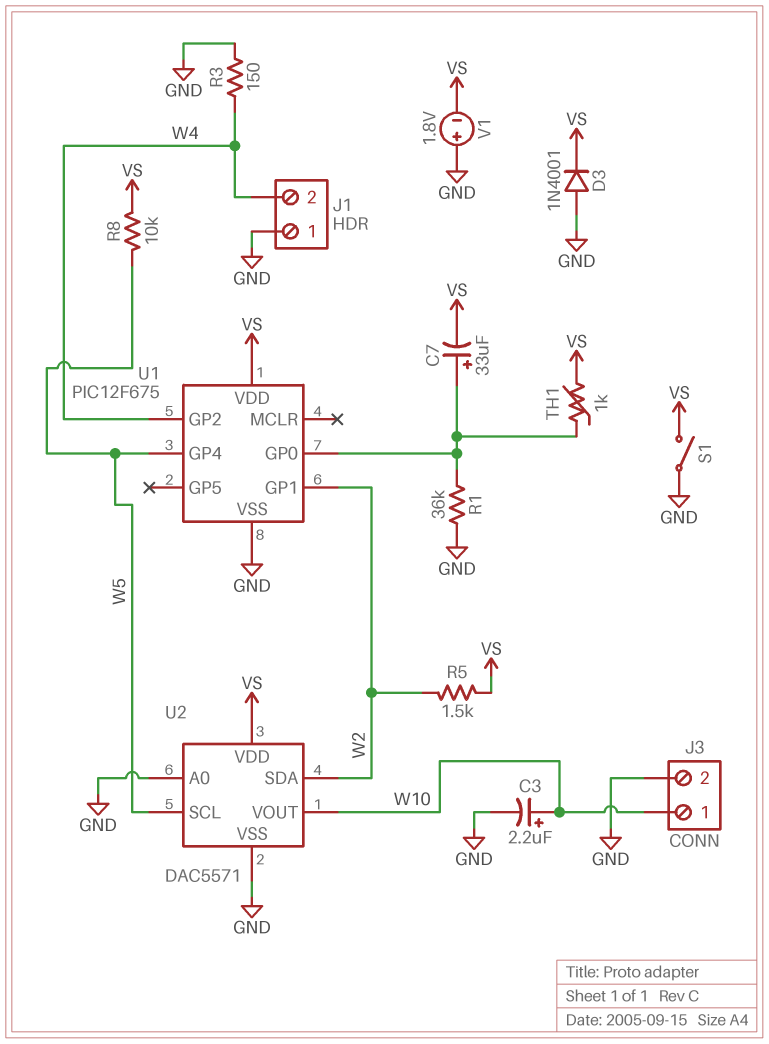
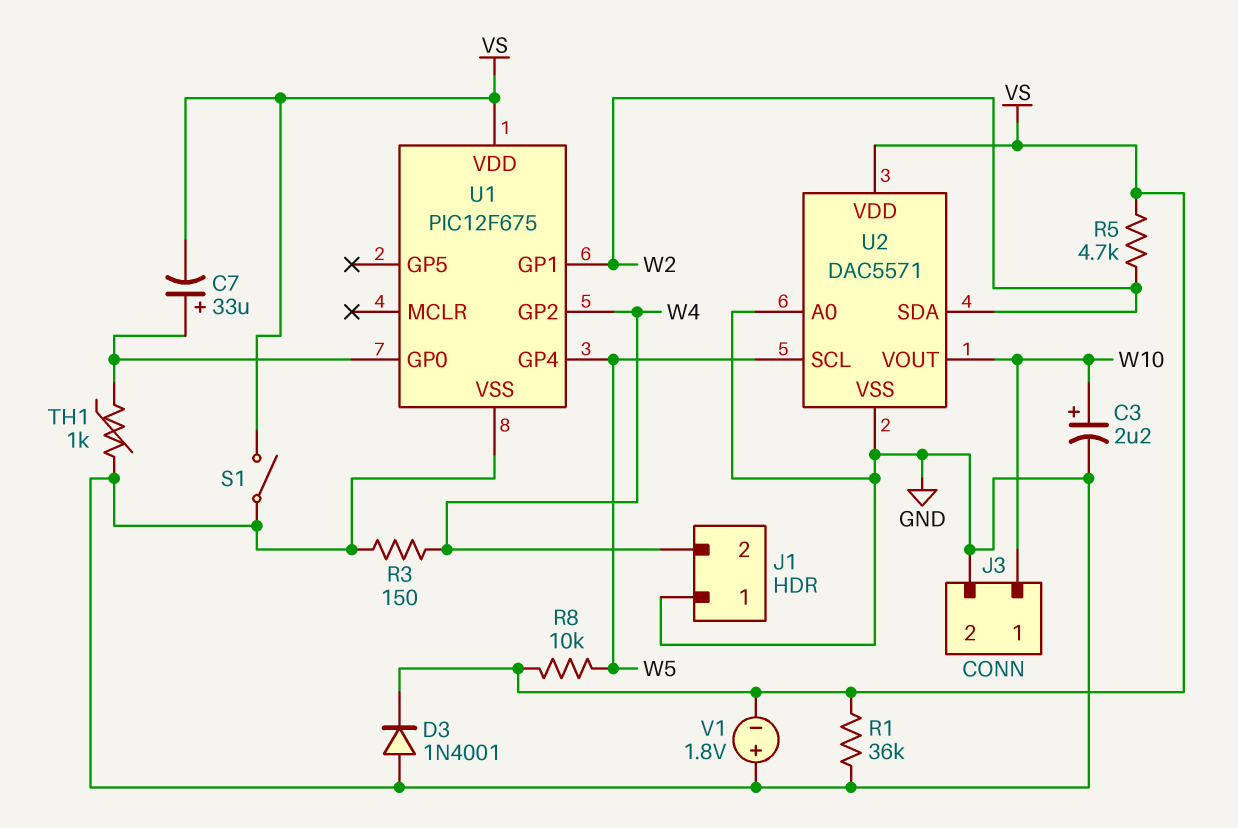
R1: 36k (GND, U1/GP0) -> 36k (GND, VS)
R5: 1.5k (VS, W2) -> 4.7k (VS, W2)
TH1: 1k (U1/GP0, VS) -> 1k (GND, U1/GP0)

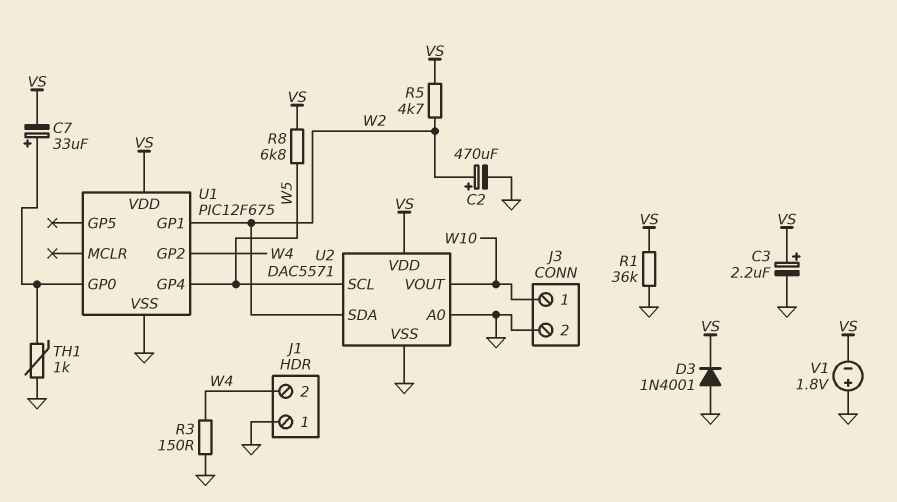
C2: none -> 470uF (plus W2, minus GND)
C3: 2.2uF (plus W10, minus GND) -> 2.2uF (plus VS, minus GND)
R8: 10k (VS, W5) -> 6.8k (VS, W5)
S1: switch (GND, VS) -> none

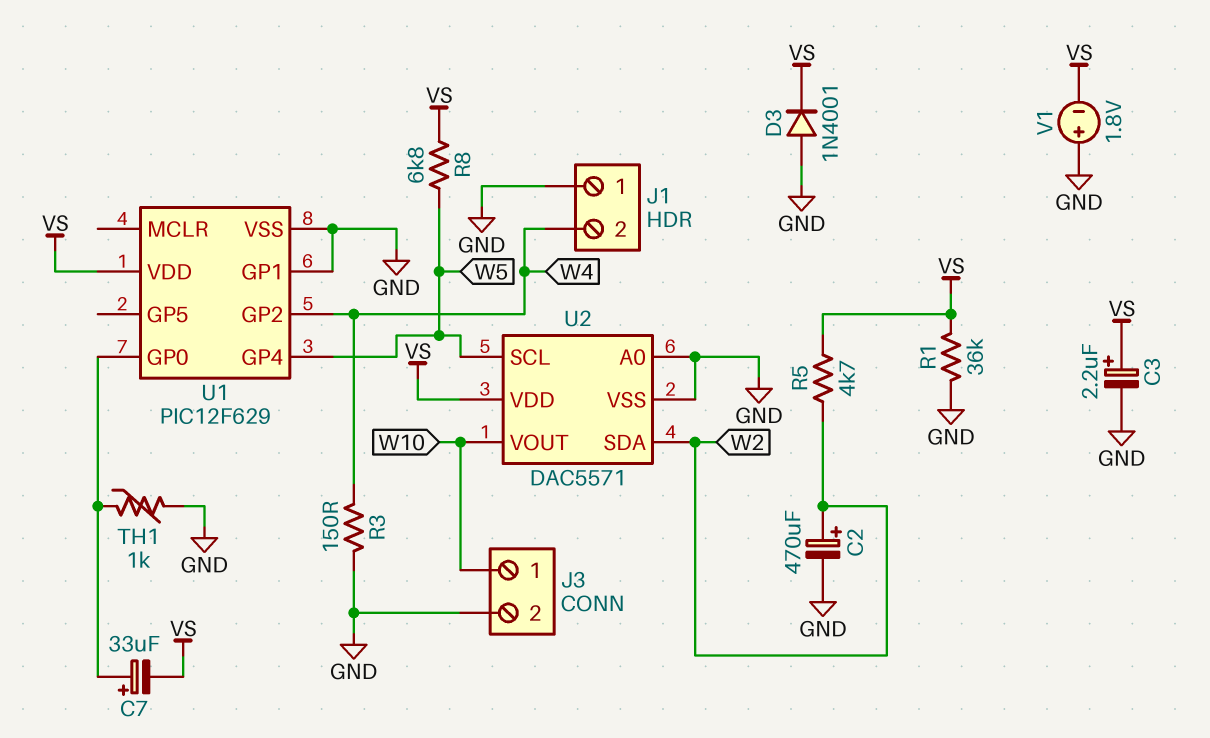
U1: PIC12F675 -> PIC12F629
U1 pin GP1: W2 -> GND

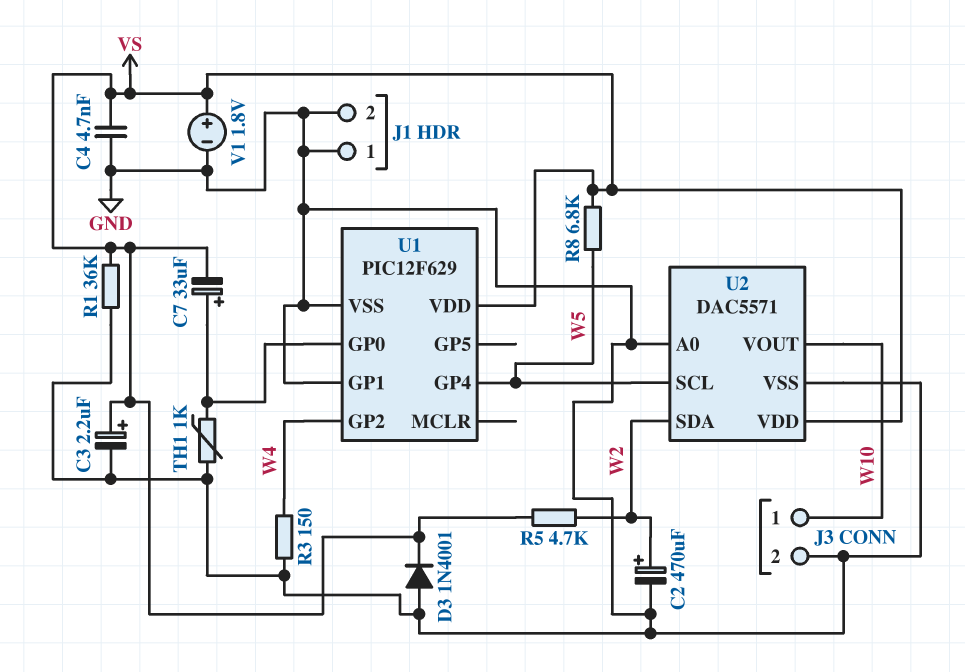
C4: none -> 4.7nF (GND, VS)
J1 pin 2: W4 -> GND
V1: 1.8V (plus GND, minus VS) -> 1.8V (plus VS, minus GND)

